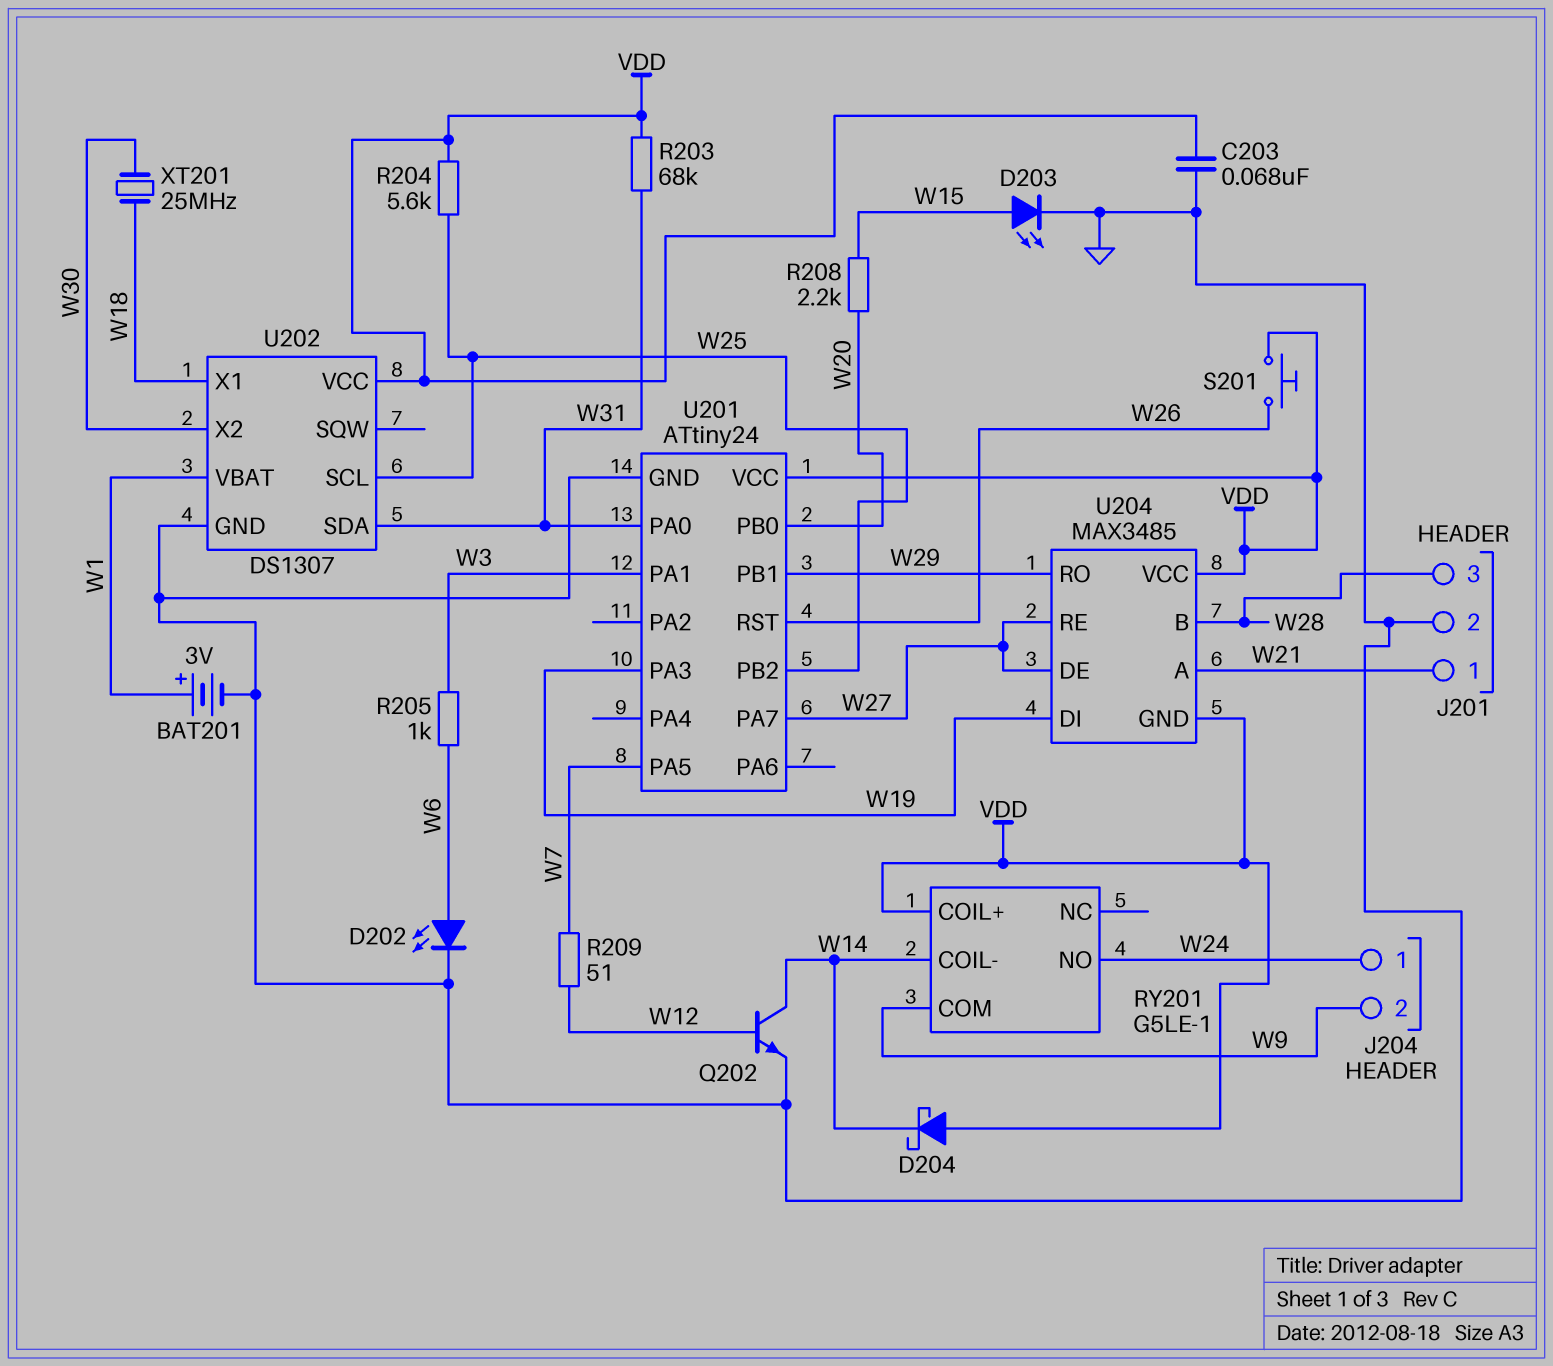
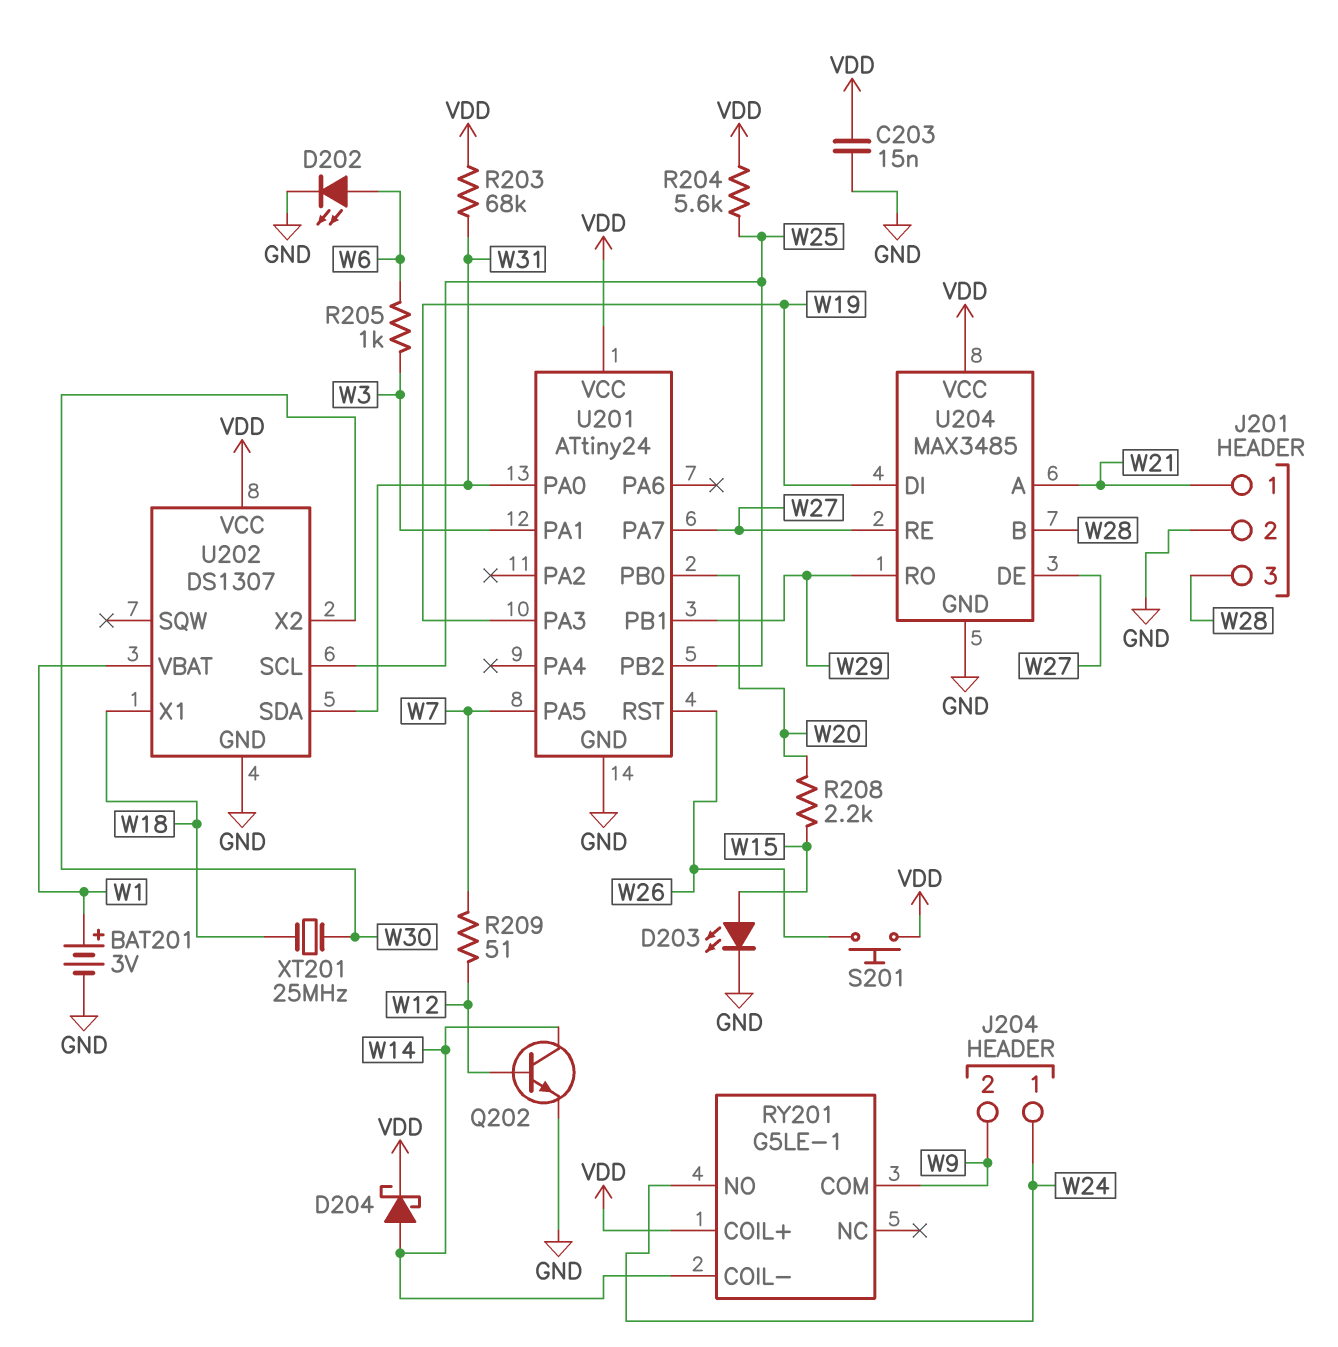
C203: 68nF (GND, VDD) -> 15nF (GND, VDD)
D204: schottky (A VDD, K W14) -> schottky (A W14, K VDD)
U204 pin GND: VDD -> GND

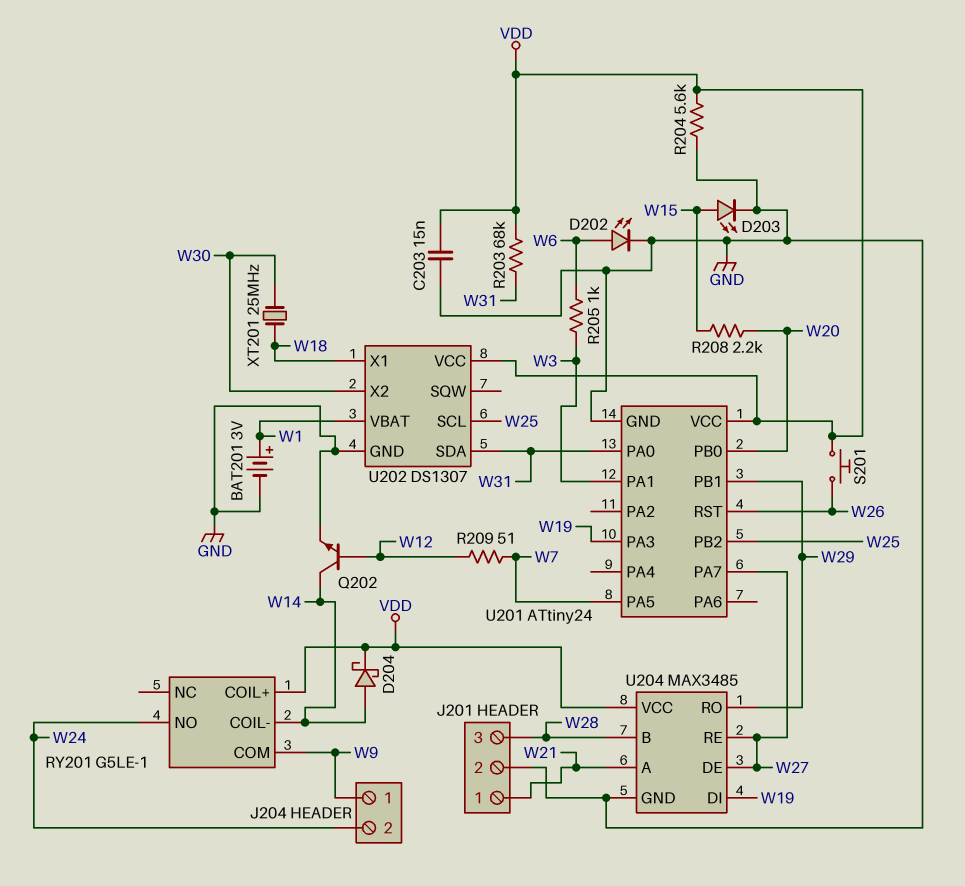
J204 pin 1: W24 -> W9
J204 pin 2: W9 -> W24
R204: 5.6k (VDD, W25) -> 5.6k (GND, VDD)

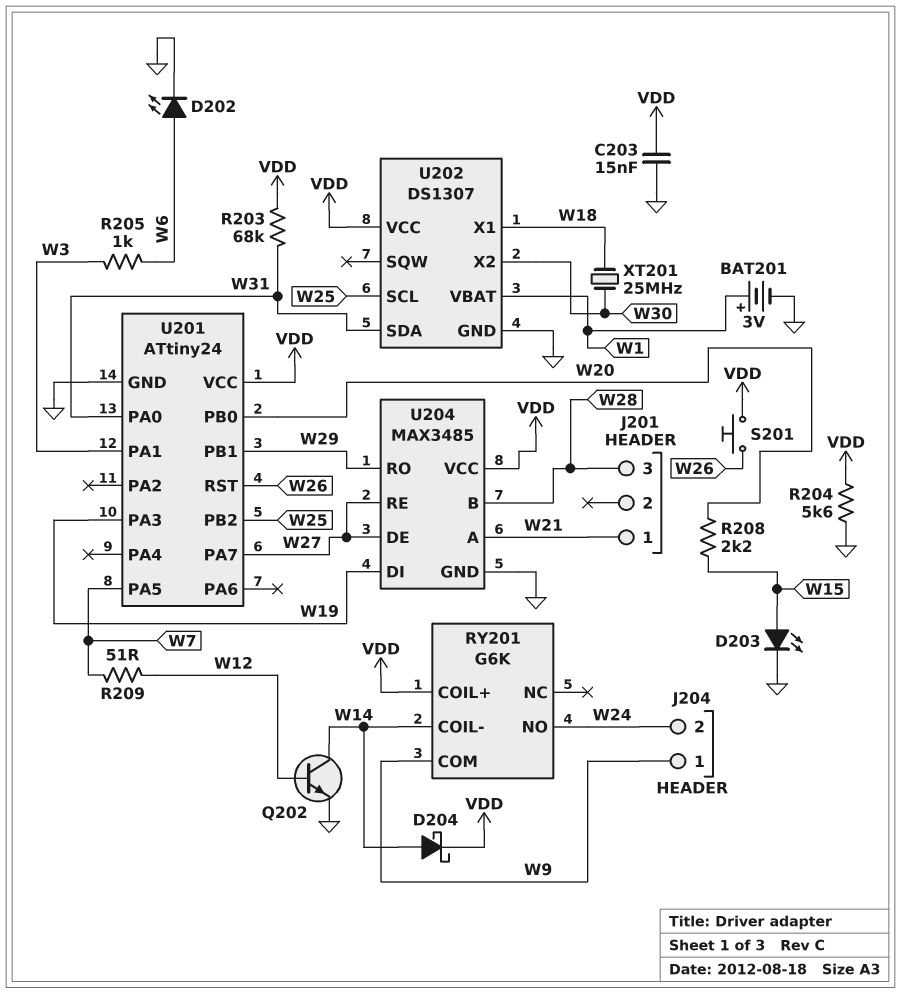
J201 pin 2: GND -> none
RY201: G5LE-1 -> G6K

